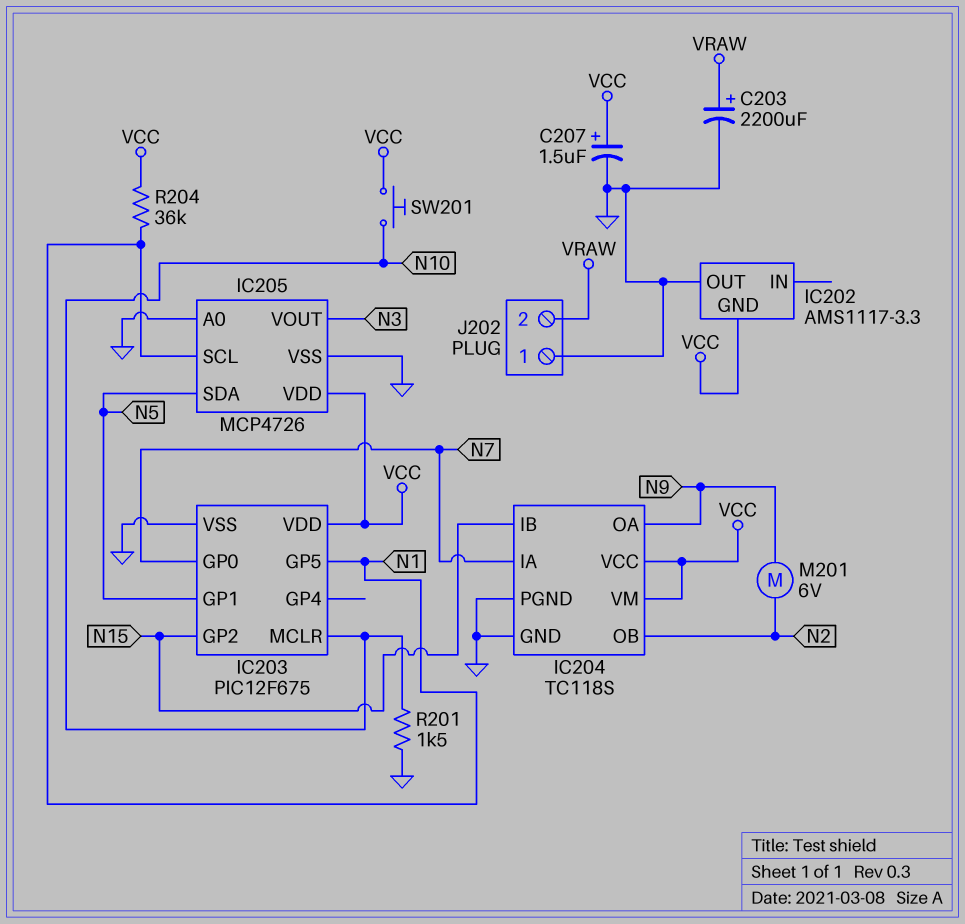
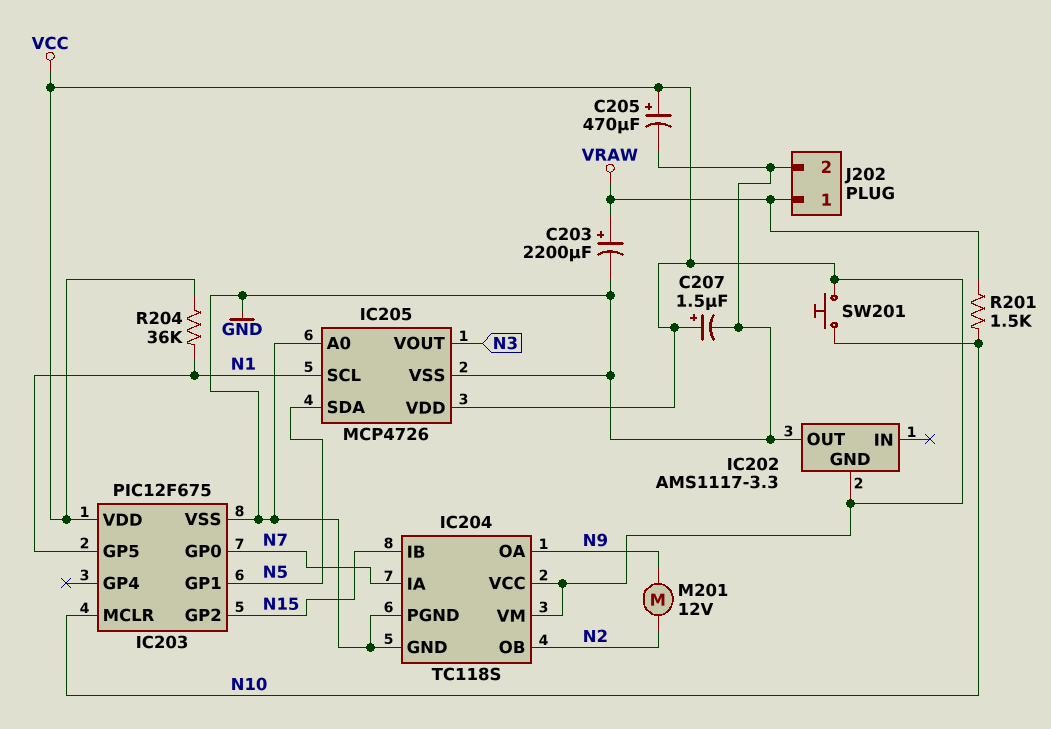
C205: none -> 470uF (plus VCC, minus GND)
J202 pin 1: GND -> VRAW
J202 pin 2: VRAW -> GND
M201: motor 6V (N2, N9) -> motor 12V (N2, N9)
R201: 1.5k (GND, N10) -> 1.5k (N10, VRAW)

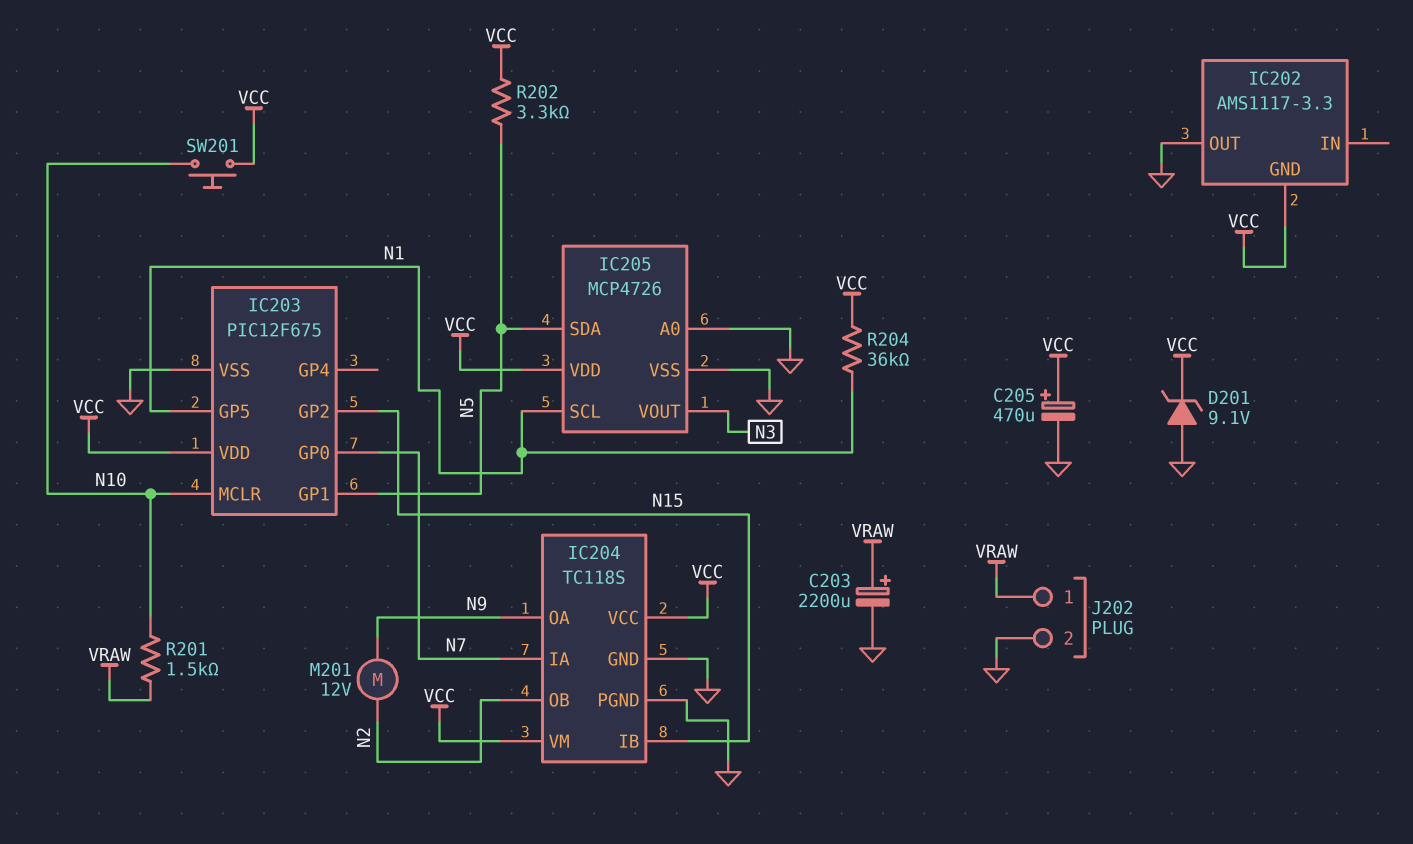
C207: 1.5uF (plus VCC, minus GND) -> none
D201: none -> zener 9.1V (A GND, K VCC)
R202: none -> 3.3k (N5, VCC)

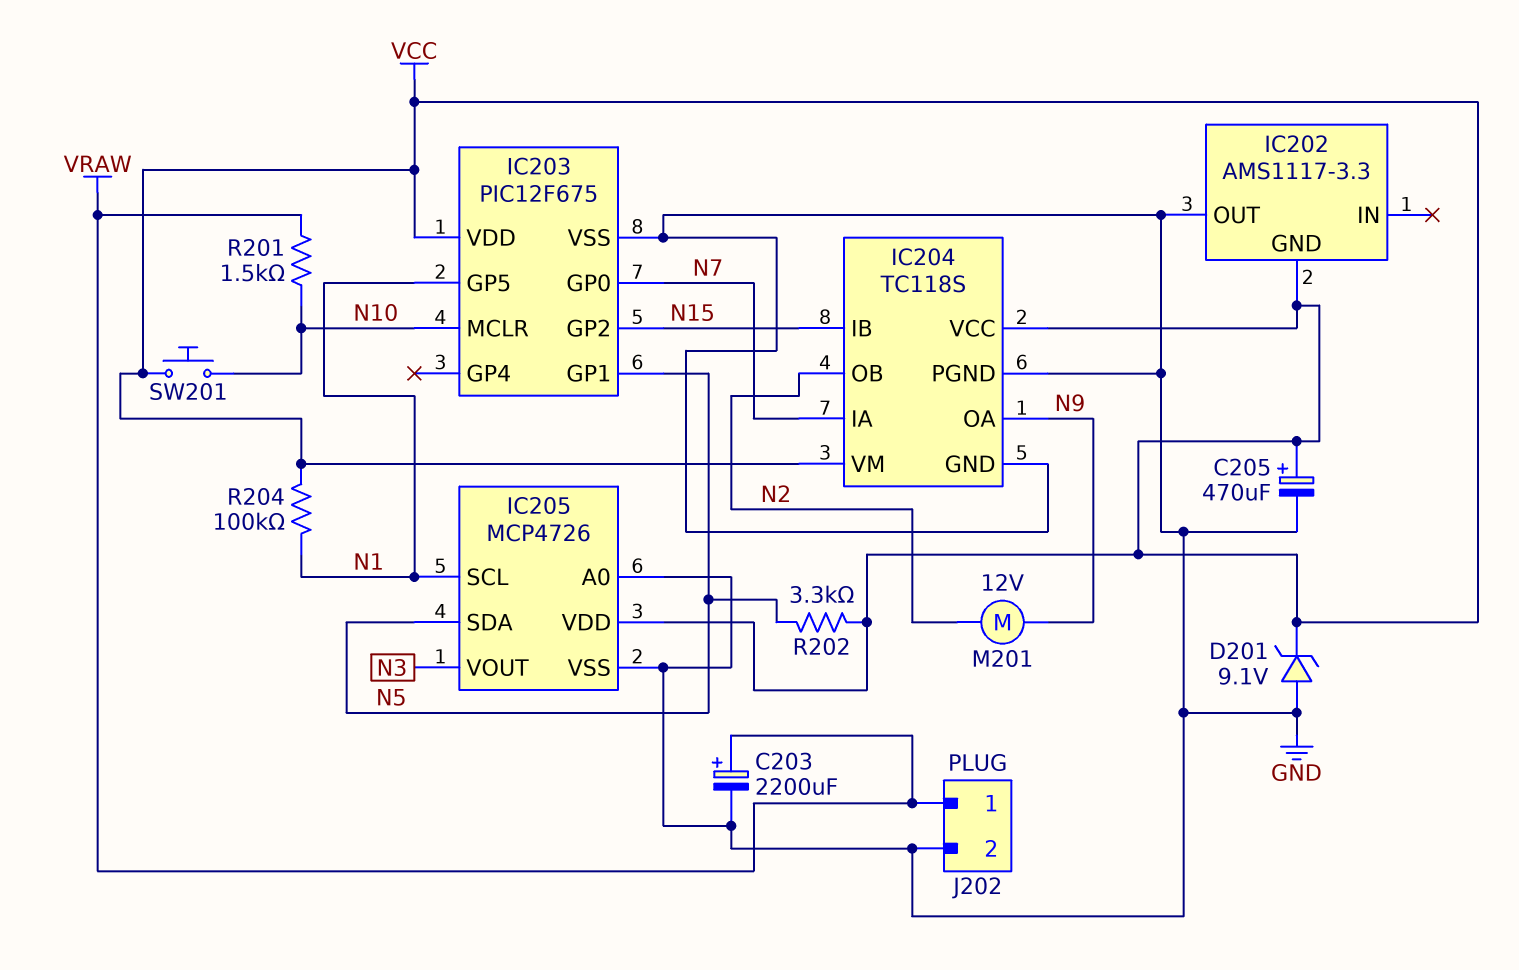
R204: 36k (N1, VCC) -> 100k (N1, VCC)

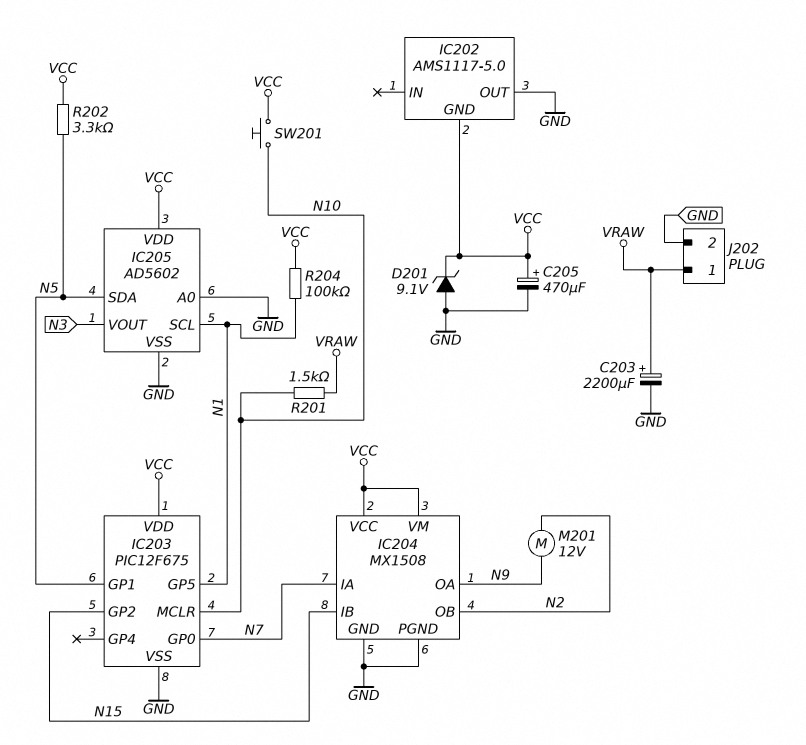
IC202: AMS1117-3.3 -> AMS1117-5.0
IC204: TC118S -> MX1508
IC205: MCP4726 -> AD5602

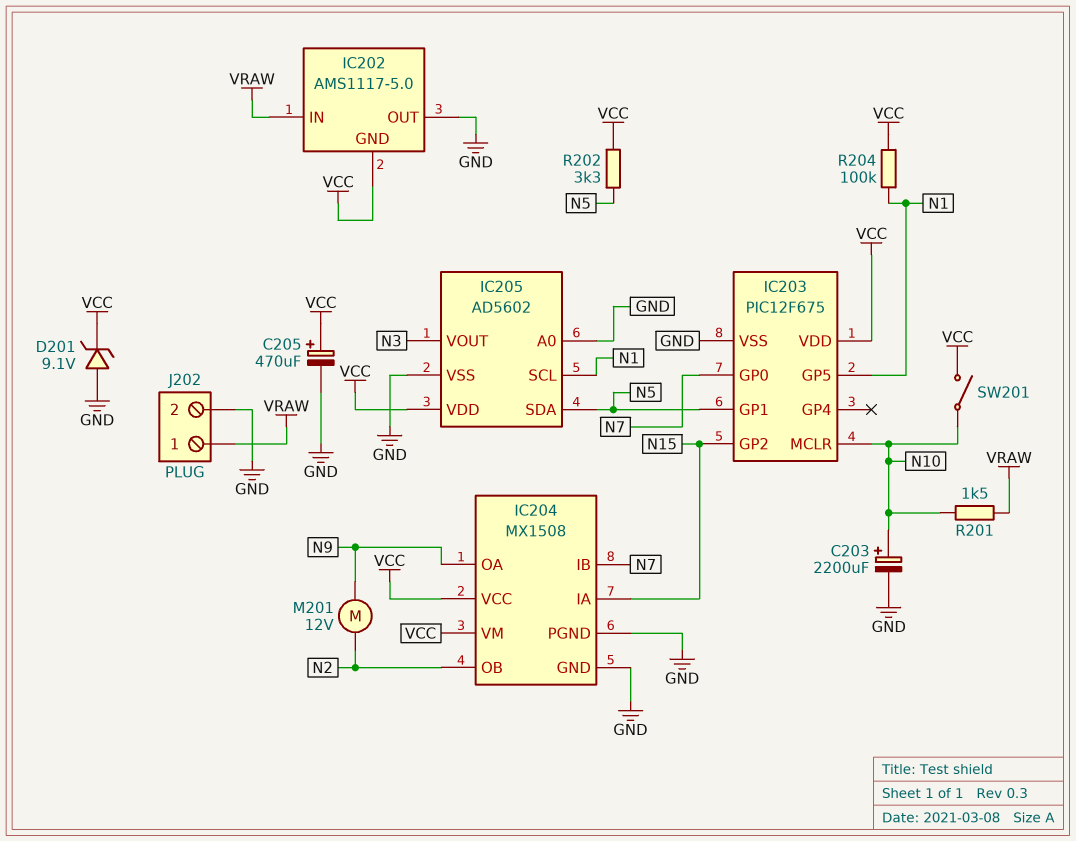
C203: 2200uF (plus VRAW, minus GND) -> 2200uF (plus N10, minus GND)
IC202 pin IN: none -> VRAW
IC204 pin IA: N7 -> N15
IC204 pin IB: N15 -> N7
SW201: button (N10, VCC) -> switch (N10, VCC)

